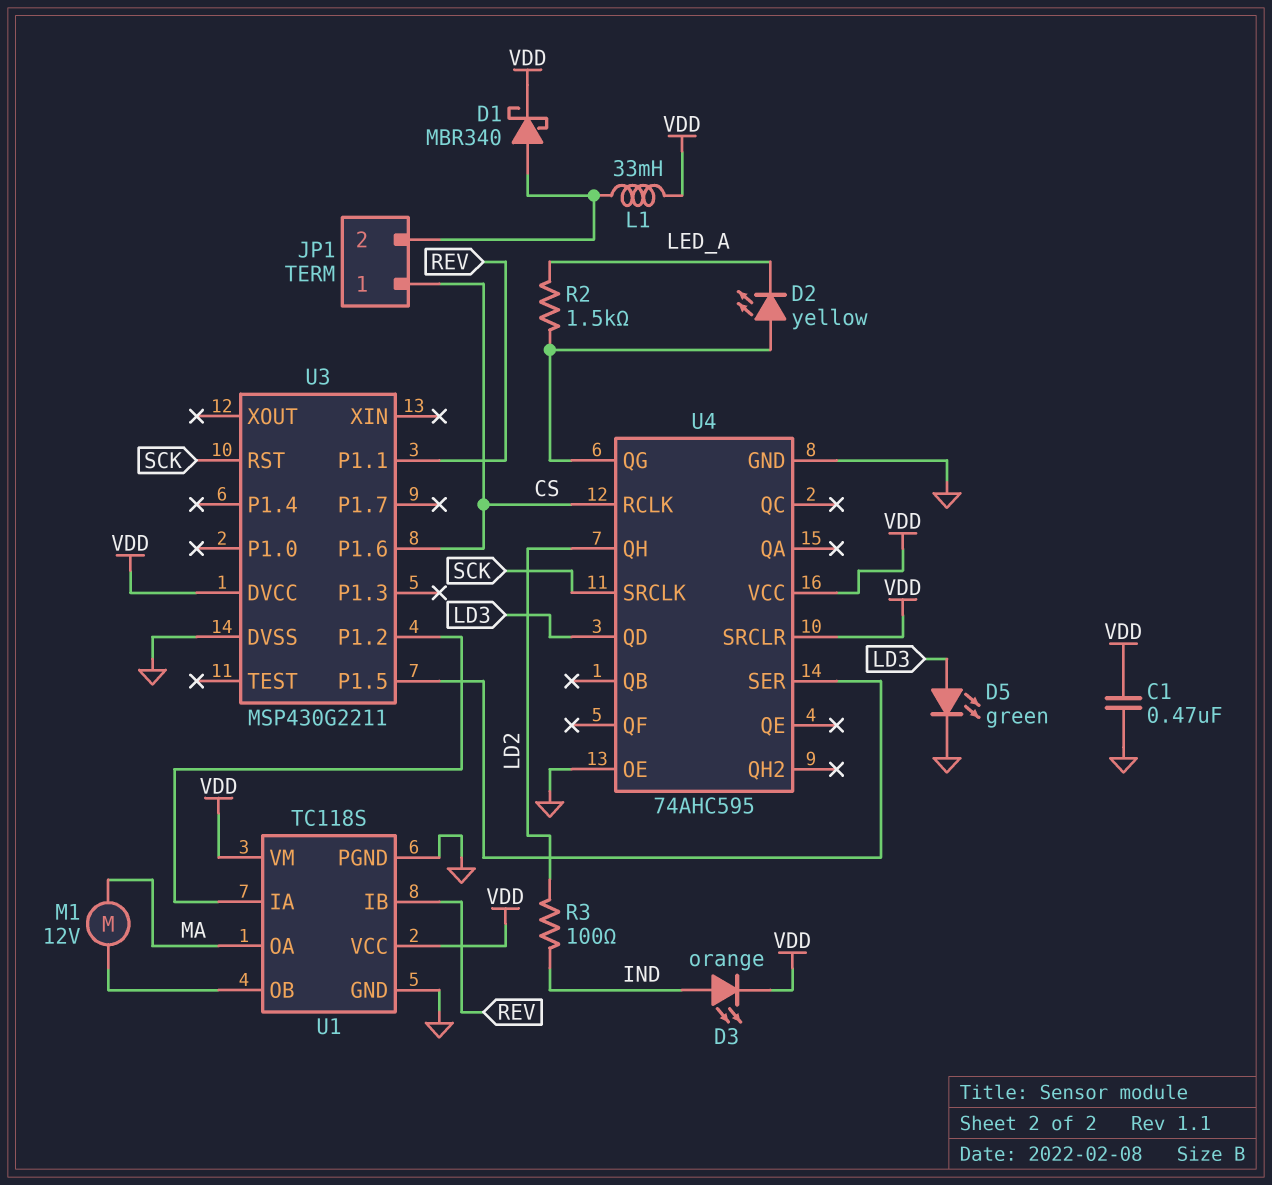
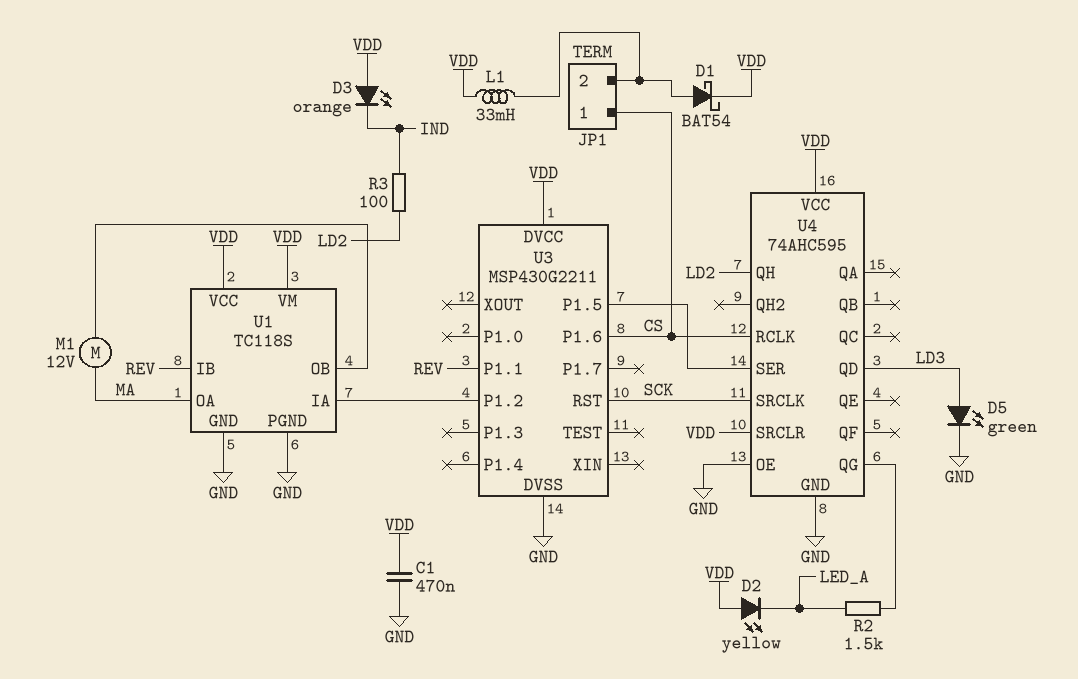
D1: schottky MBR340 (A JP1/2, K VDD) -> schottky BAT54 (A JP1/2, K VDD)
D2: LED yellow (A U4/QG, K LED_A) -> LED yellow (A VDD, K LED_A)
D3: LED orange (A IND, K VDD) -> LED orange (A VDD, K IND)

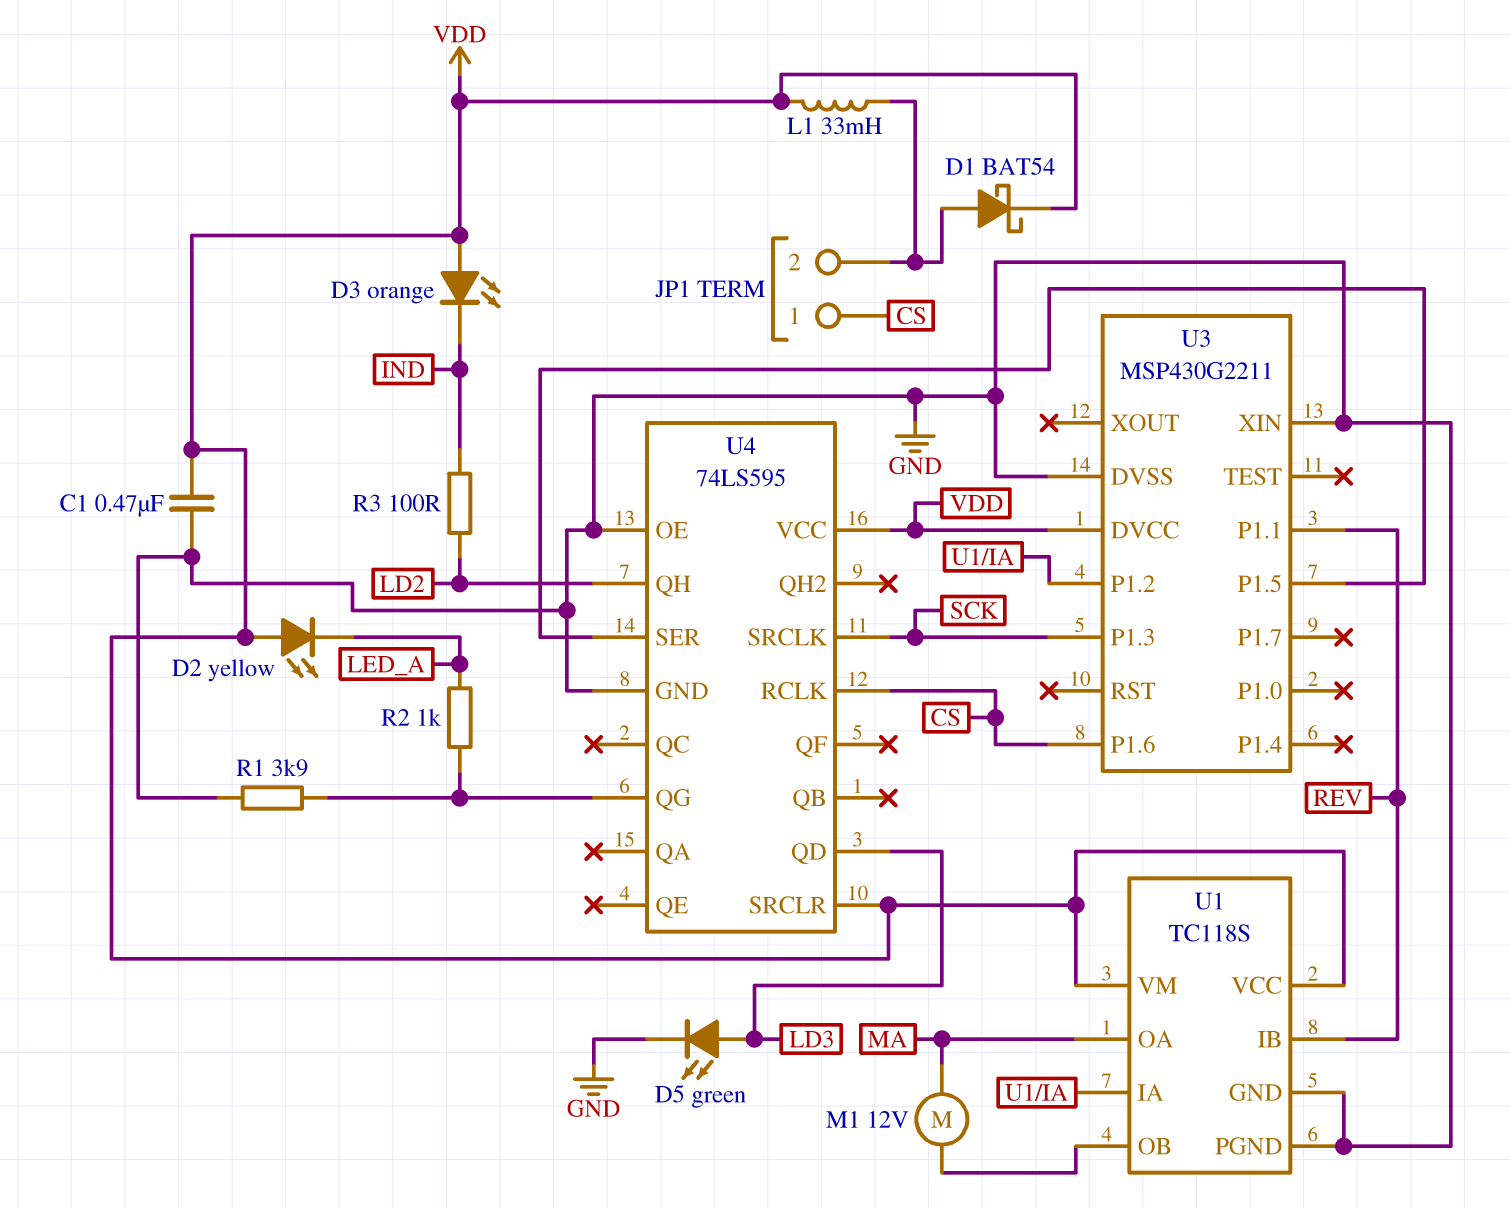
R1: none -> 3.9k (GND, U4/QG)
R2: 1.5k (LED_A, U4/QG) -> 1k (LED_A, U4/QG)
U3 pin P1.3: none -> SCK
U3 pin RST: SCK -> none
U3 pin XIN: none -> GND
U4: 74AHC595 -> 74LS595

